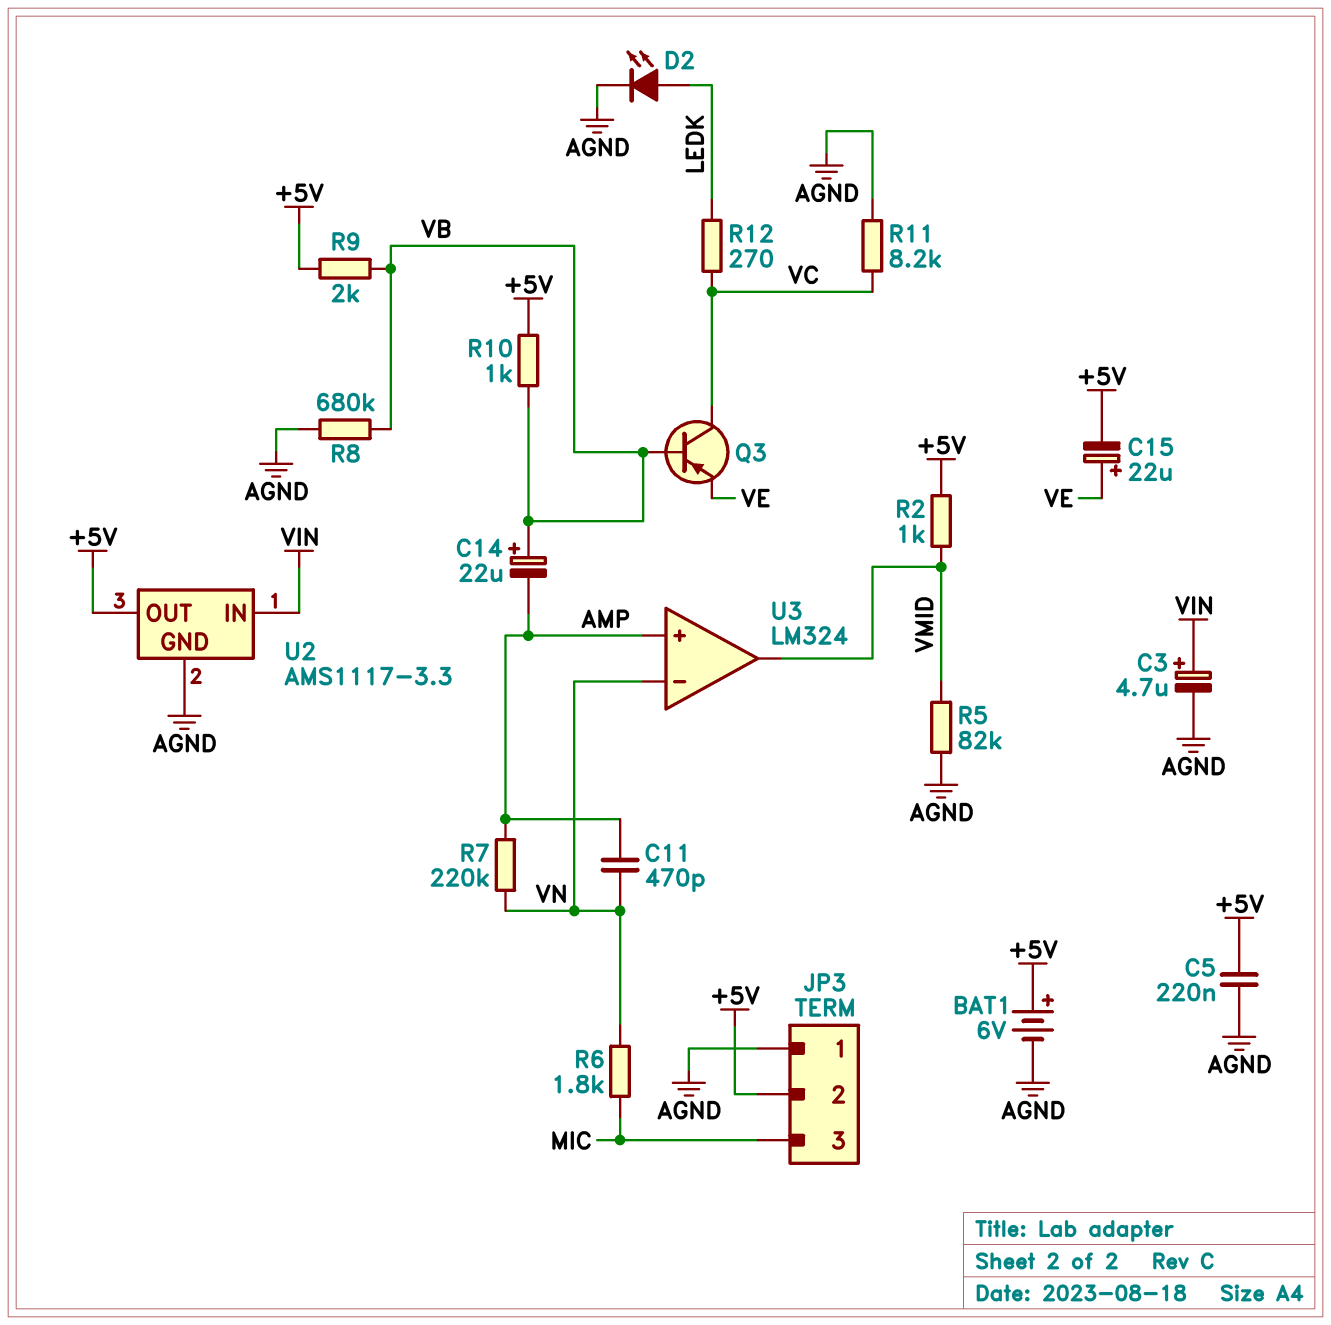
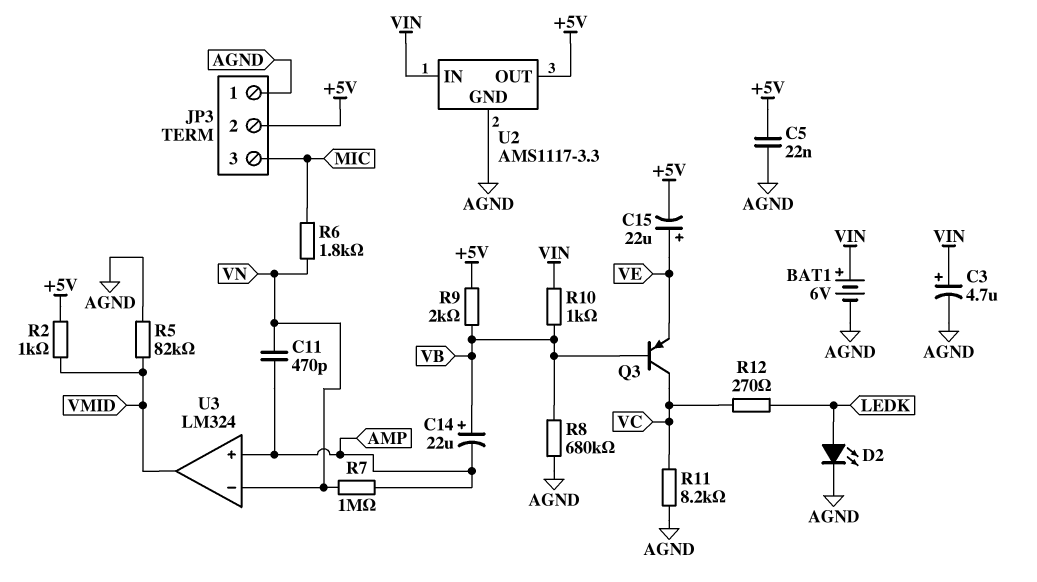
BAT1: 6V (plus +5V, minus AGND) -> 6V (plus VIN, minus AGND)
C5: 220nF (+5V, AGND) -> 22nF (+5V, AGND)
R7: 220k (AMP, VN) -> 1M (AMP, VN)
R10: 1k (+5V, VB) -> 1k (VB, VIN)

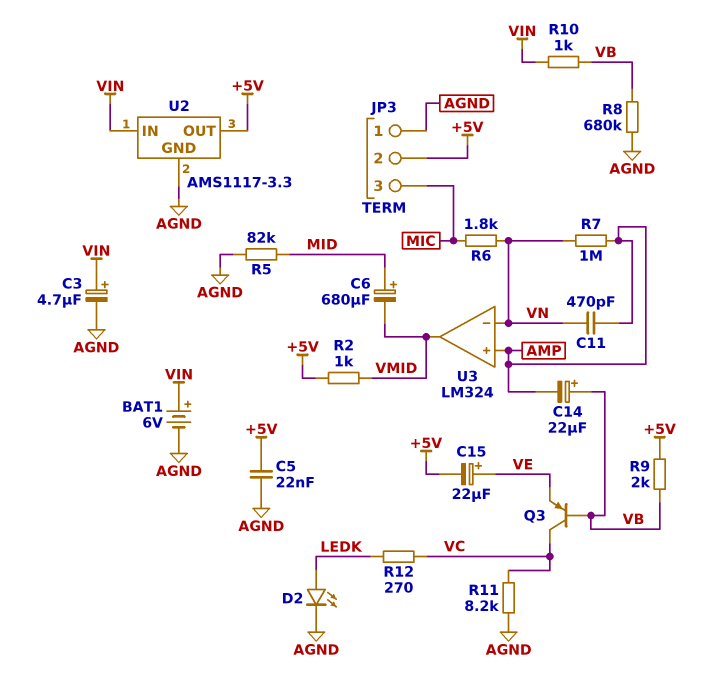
C6: none -> 680uF (plus MID, minus VMID)
R5: 82k (AGND, VMID) -> 82k (AGND, MID)

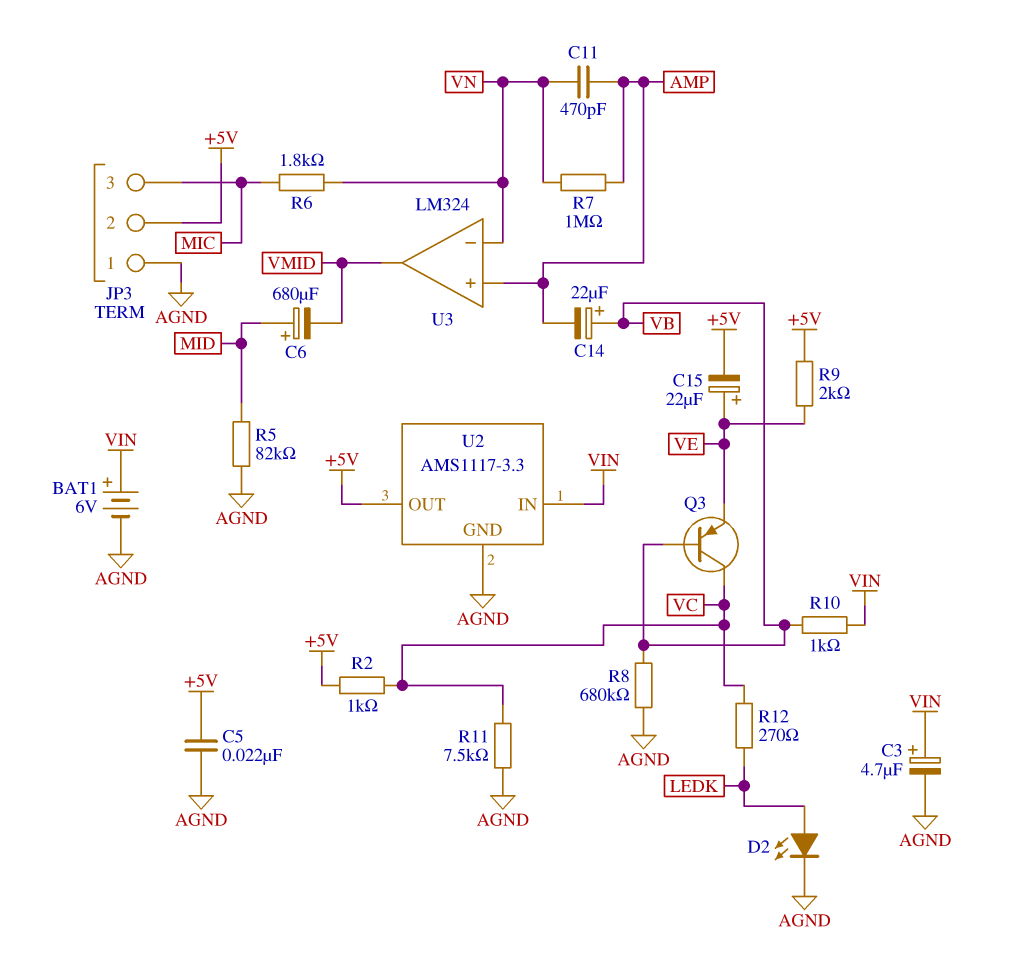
R2: 1k (+5V, VMID) -> 1k (+5V, VC)
R9: 2k (+5V, VB) -> 2k (+5V, VE)
R11: 8.2k (AGND, VC) -> 7.5k (AGND, VC)

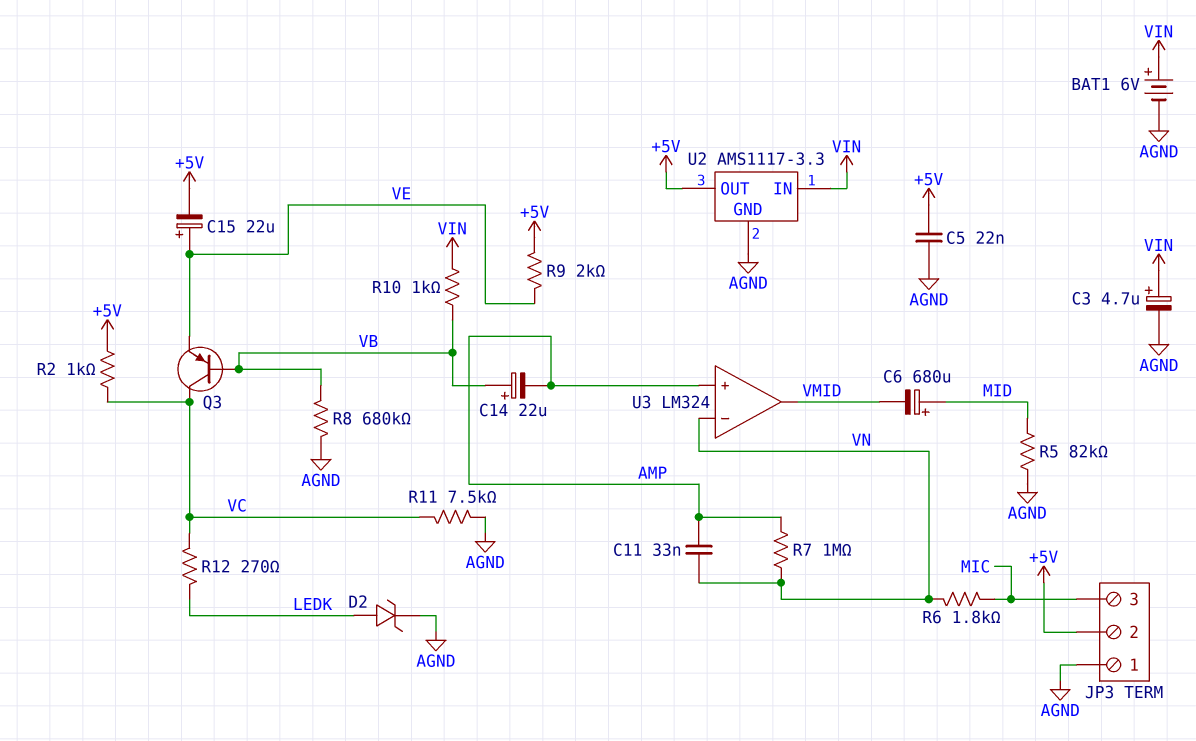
C11: 470pF (AMP, VN) -> 33nF (AMP, VN)
D2: LED (A LEDK, K AGND) -> zener (A LEDK, K AGND)

